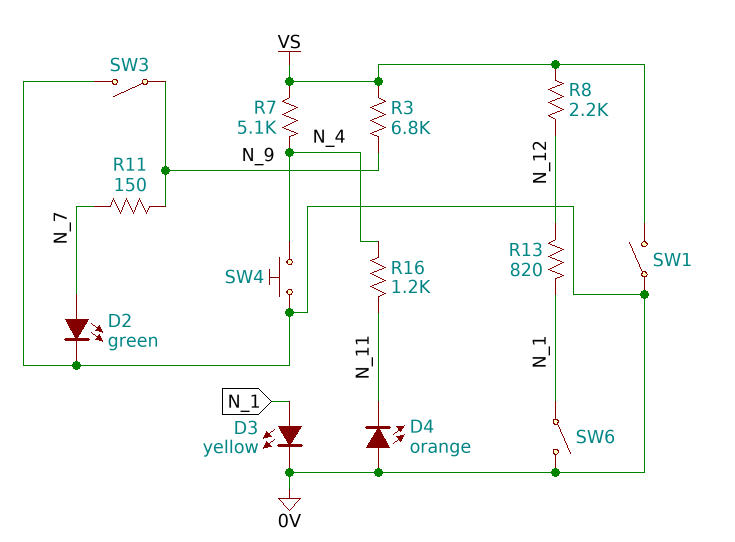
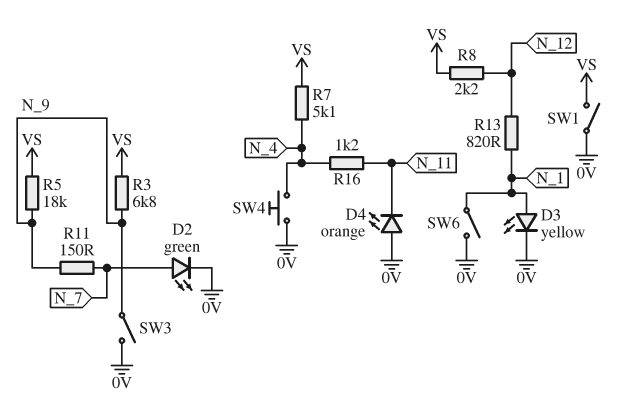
R5: none -> 18k (N_9, VS)

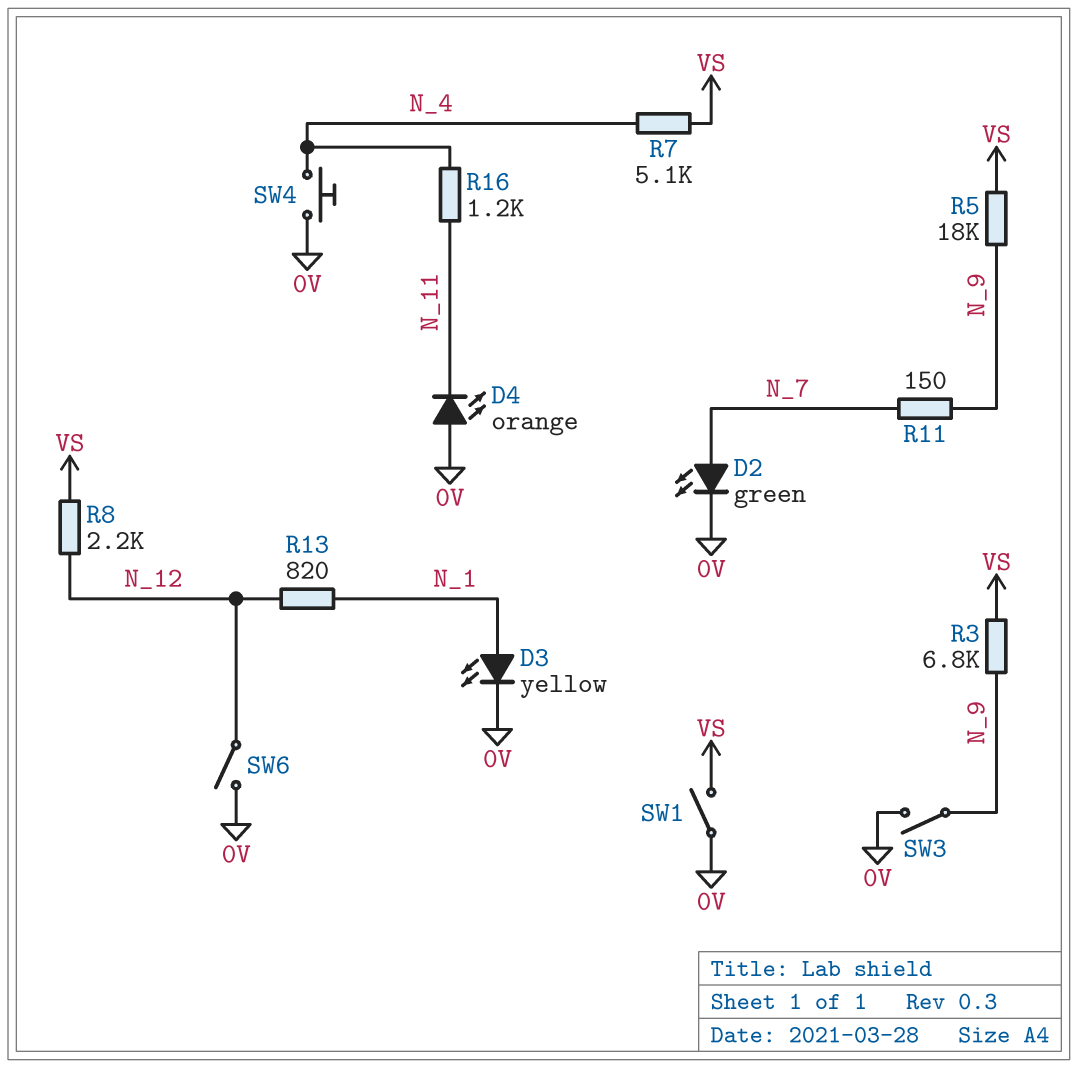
SW6: switch (0V, N_1) -> switch (0V, N_12)

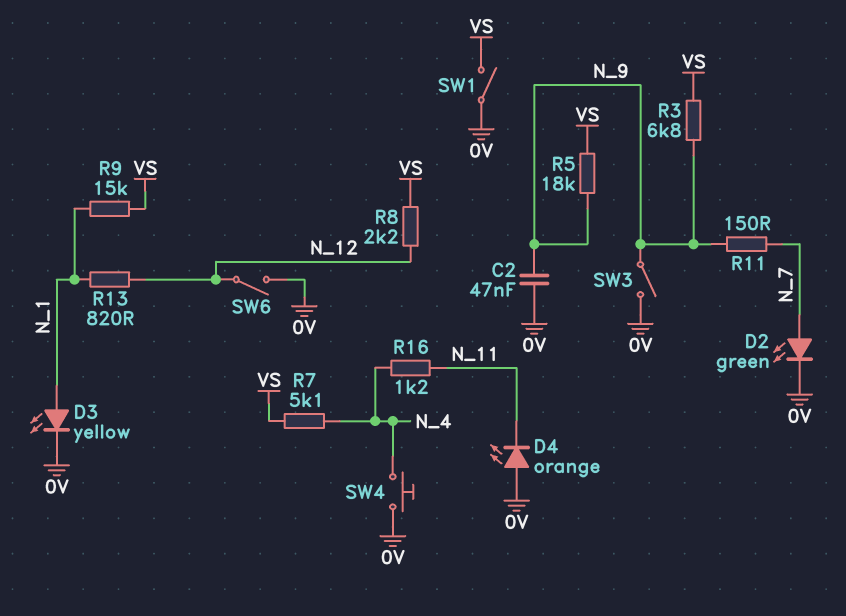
C2: none -> 47nF (0V, N_9)
R9: none -> 15k (N_1, VS)

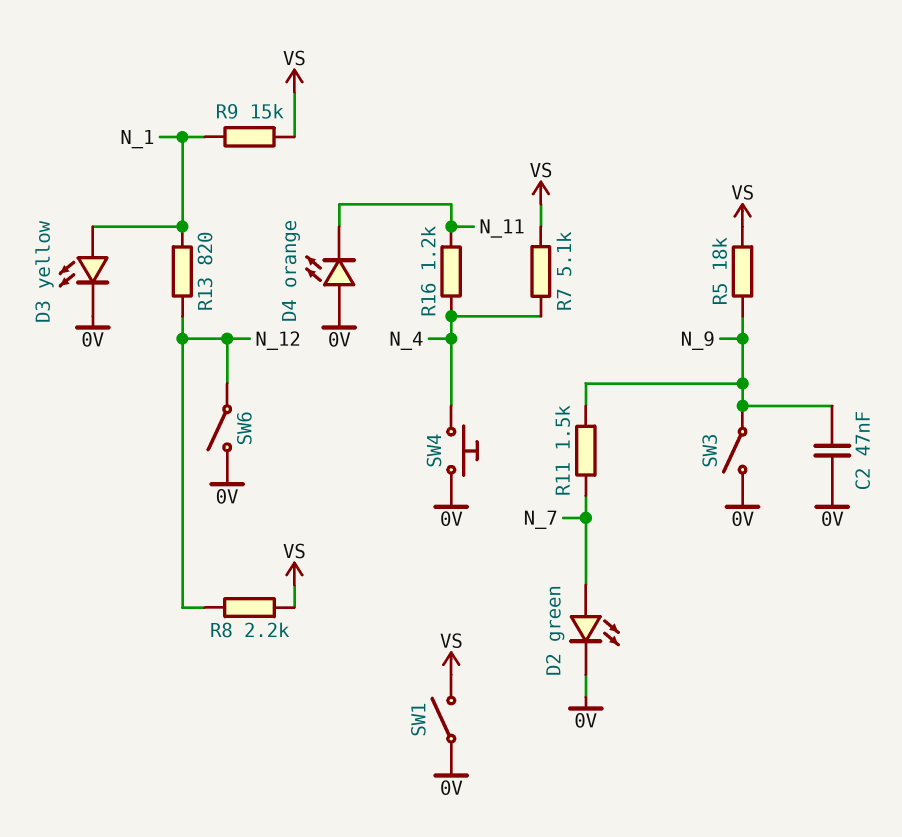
R3: 6.8k (N_9, VS) -> none
R11: 150 (N_7, N_9) -> 1.5k (N_7, N_9)

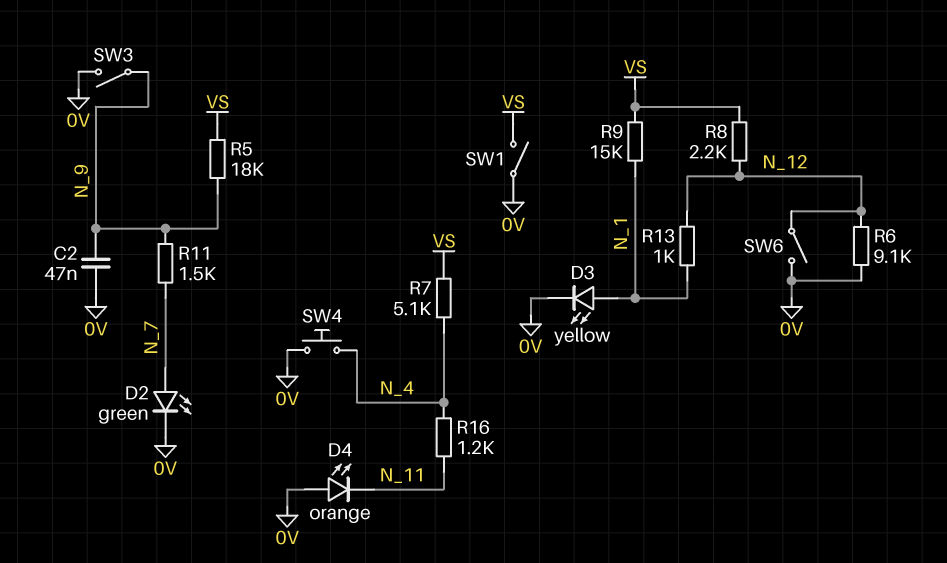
R6: none -> 9.1k (0V, N_12)
R13: 820 (N_1, N_12) -> 1k (N_1, N_12)

